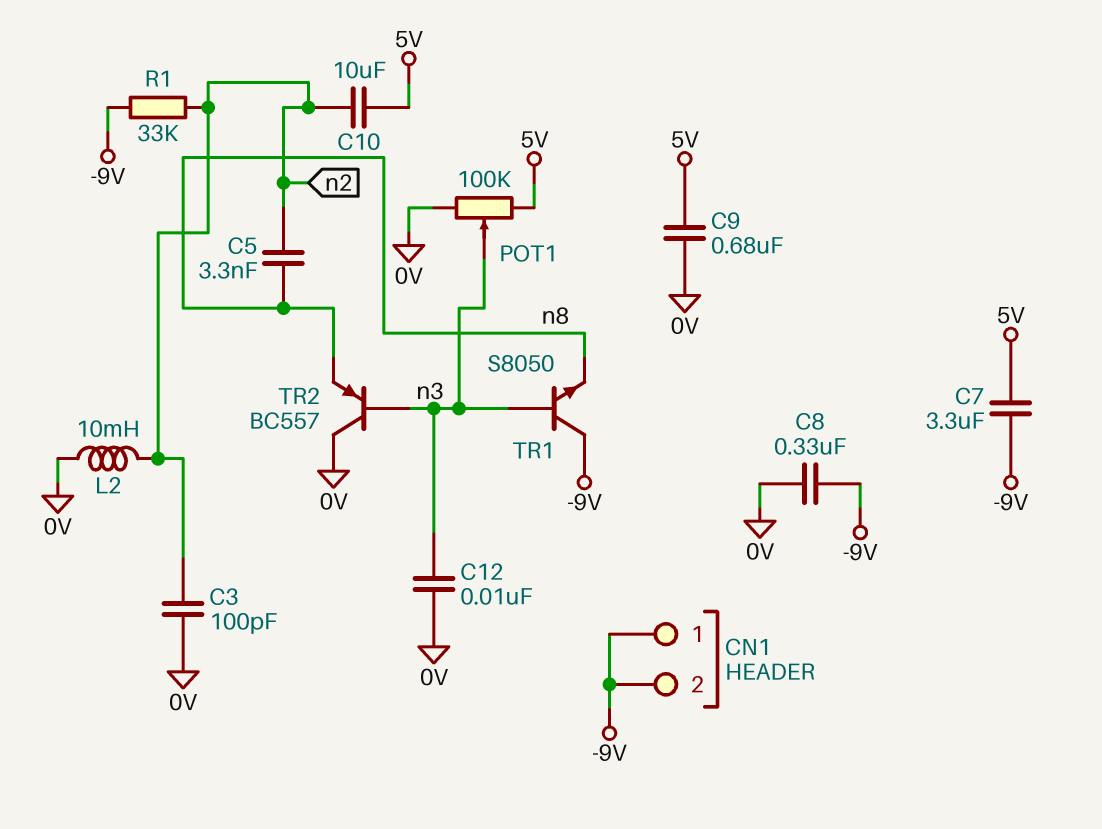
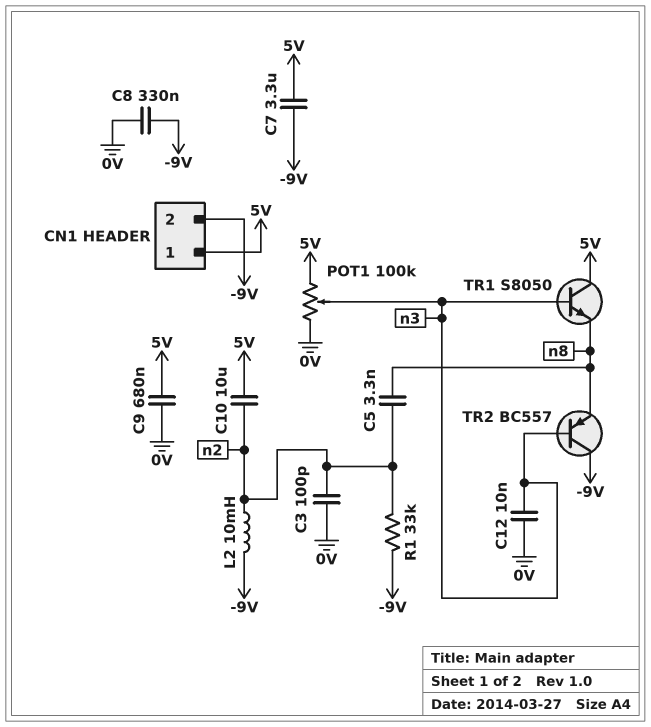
CN1 pin 1: -9V -> 5V
L2: 10mH (0V, n2) -> 10mH (-9V, n2)
TR1: NPN S8050 (B n3, C -9V, E n8) -> NPN S8050 (B n3, C 5V, E n8)
TR2: PNP BC557 (B n3, C 0V, E n8) -> PNP BC557 (B n3, C -9V, E n8)

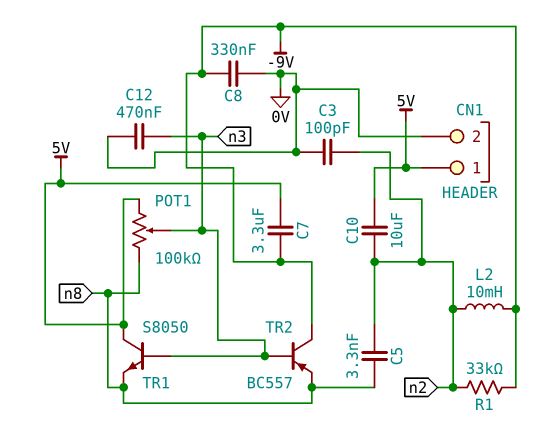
C9: 680nF (0V, 5V) -> none
C12: 10nF (0V, n3) -> 470nF (0V, n3)
CN1 pin 2: -9V -> 0V
POT1: 100k (0V, 5V, wiper n3) -> 100k (5V, n8, wiper n3)

